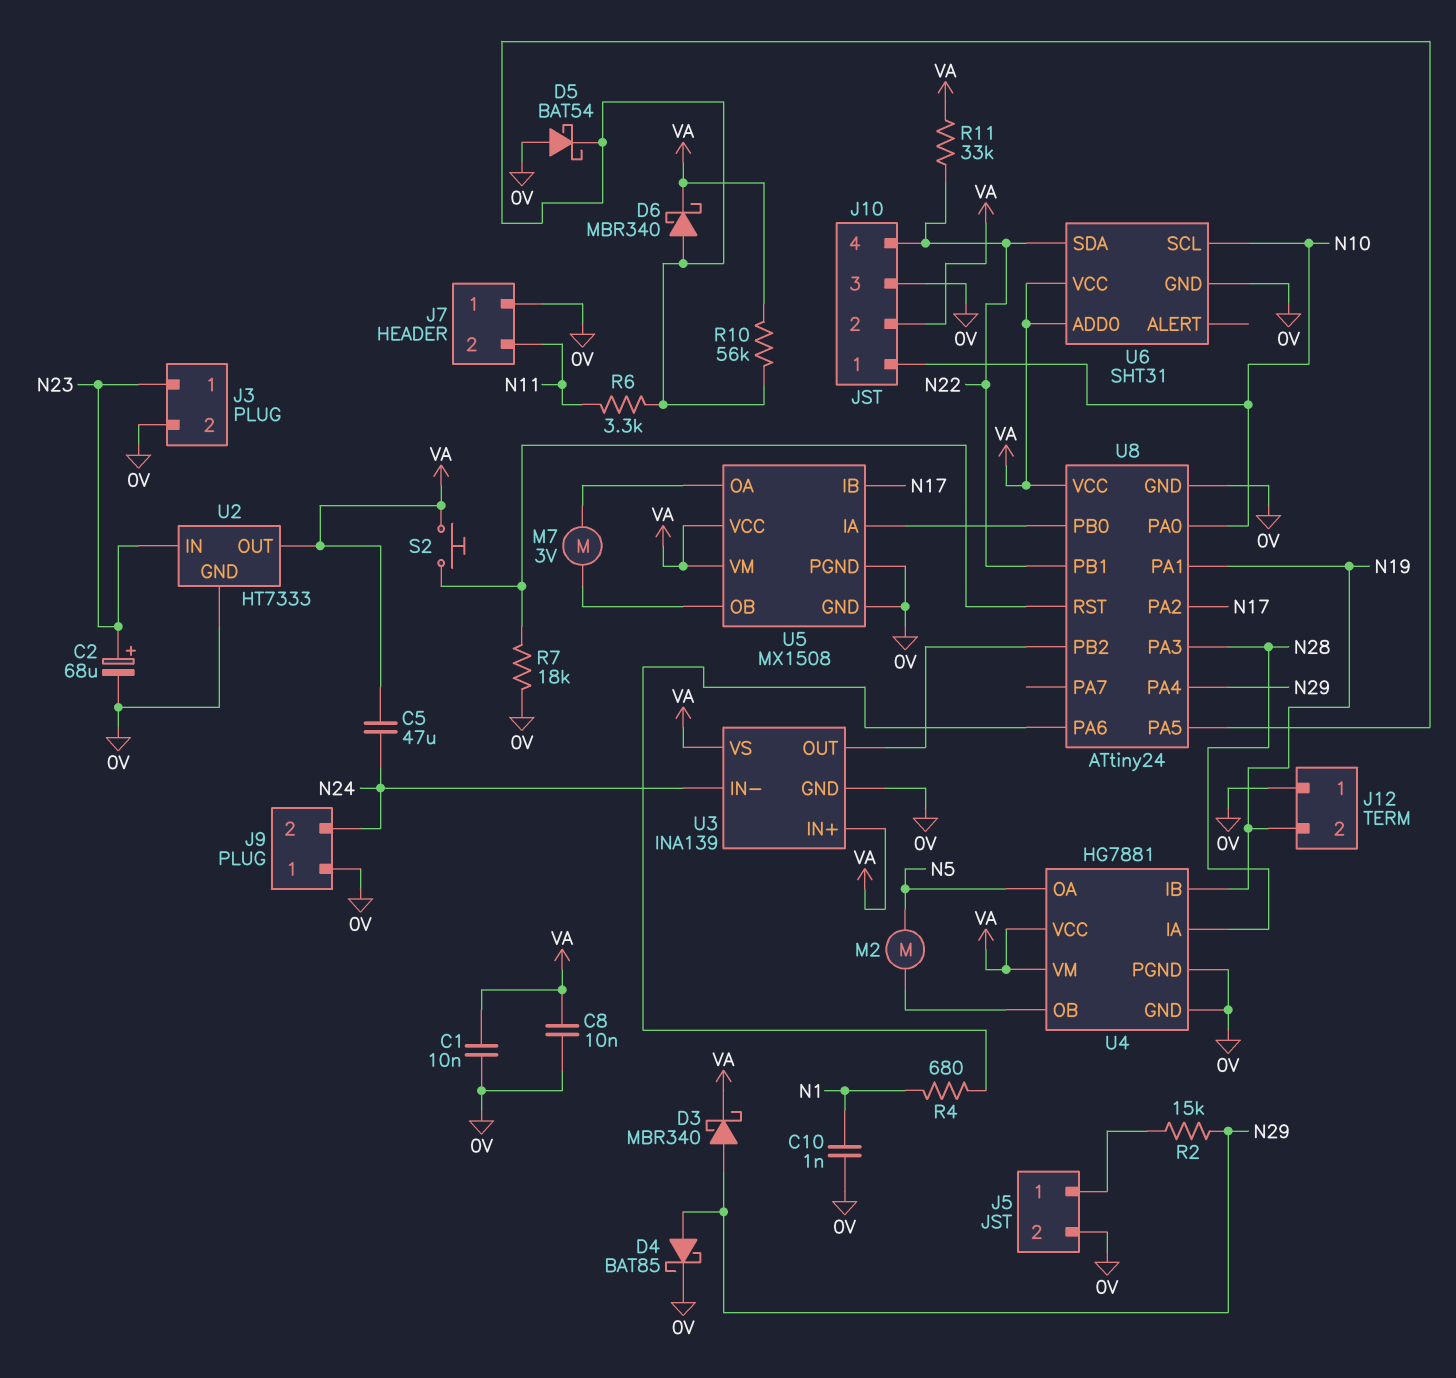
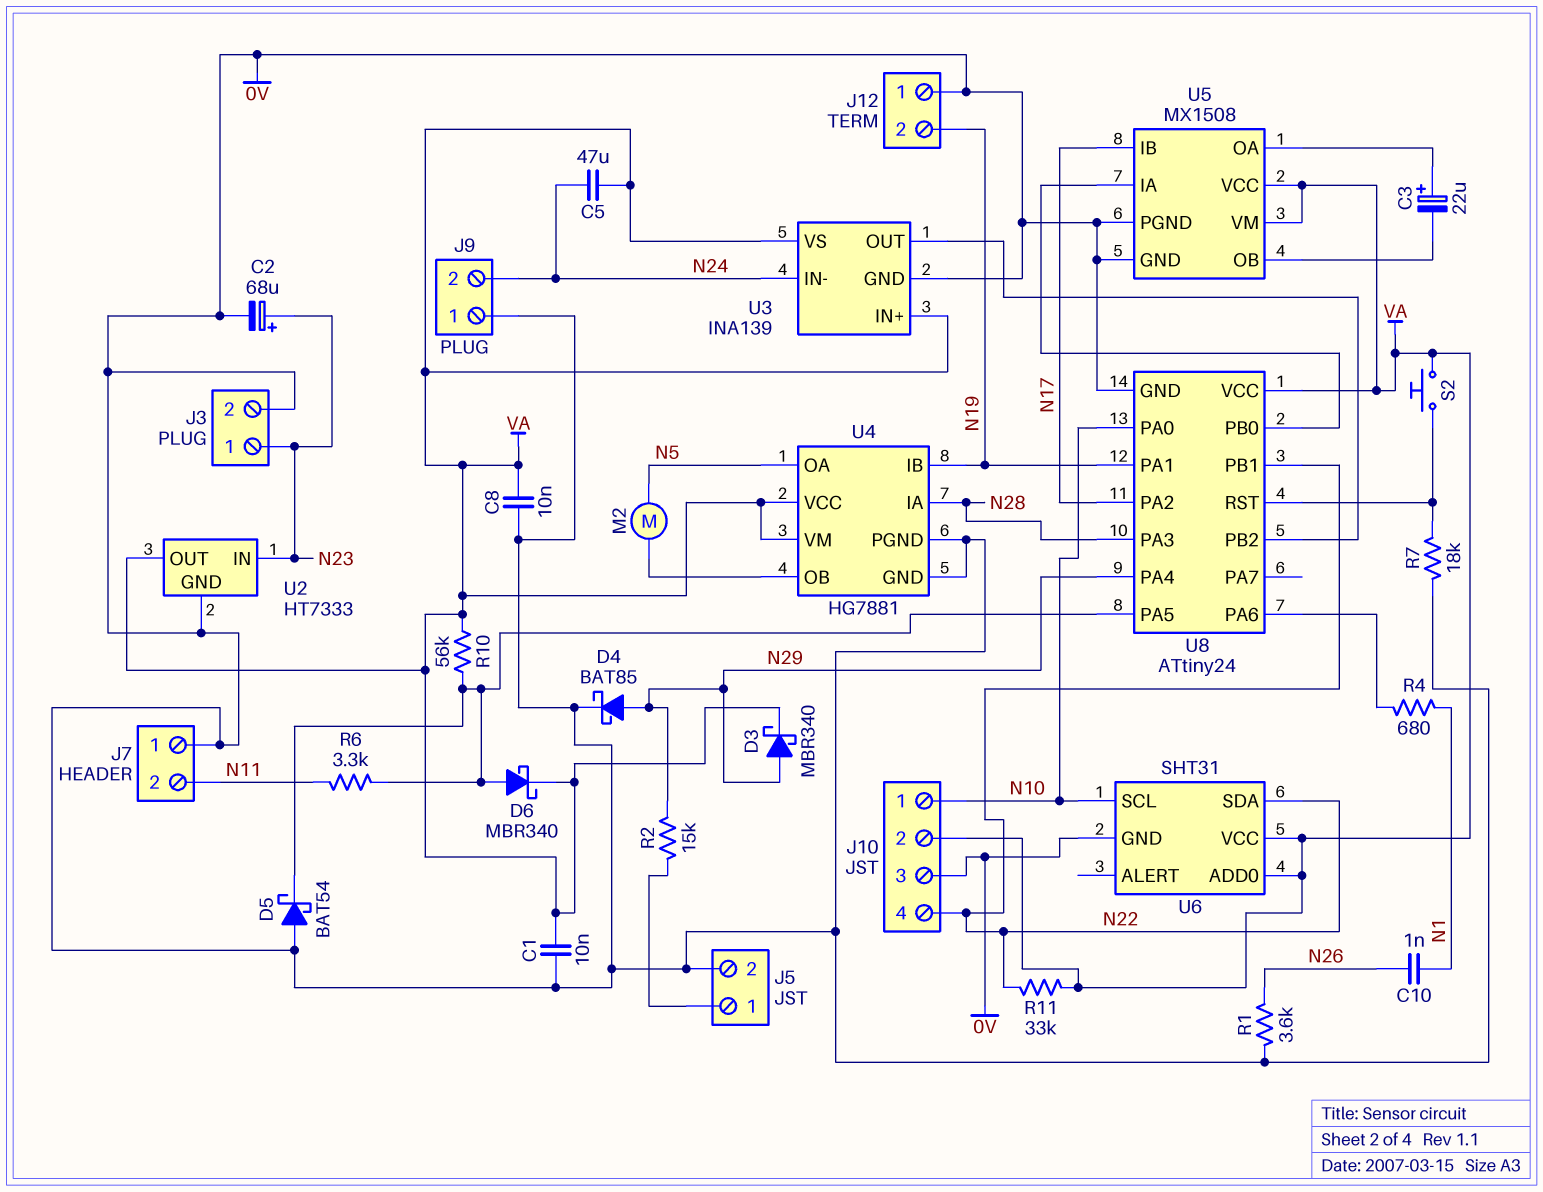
C3: none -> 22uF (plus U5/OA, minus U5/OB)
C10: 1nF (0V, N1) -> 1nF (N1, N26)
M7: motor 3V (U5/OA, U5/OB) -> none
R1: none -> 3.6k (0V, N26)

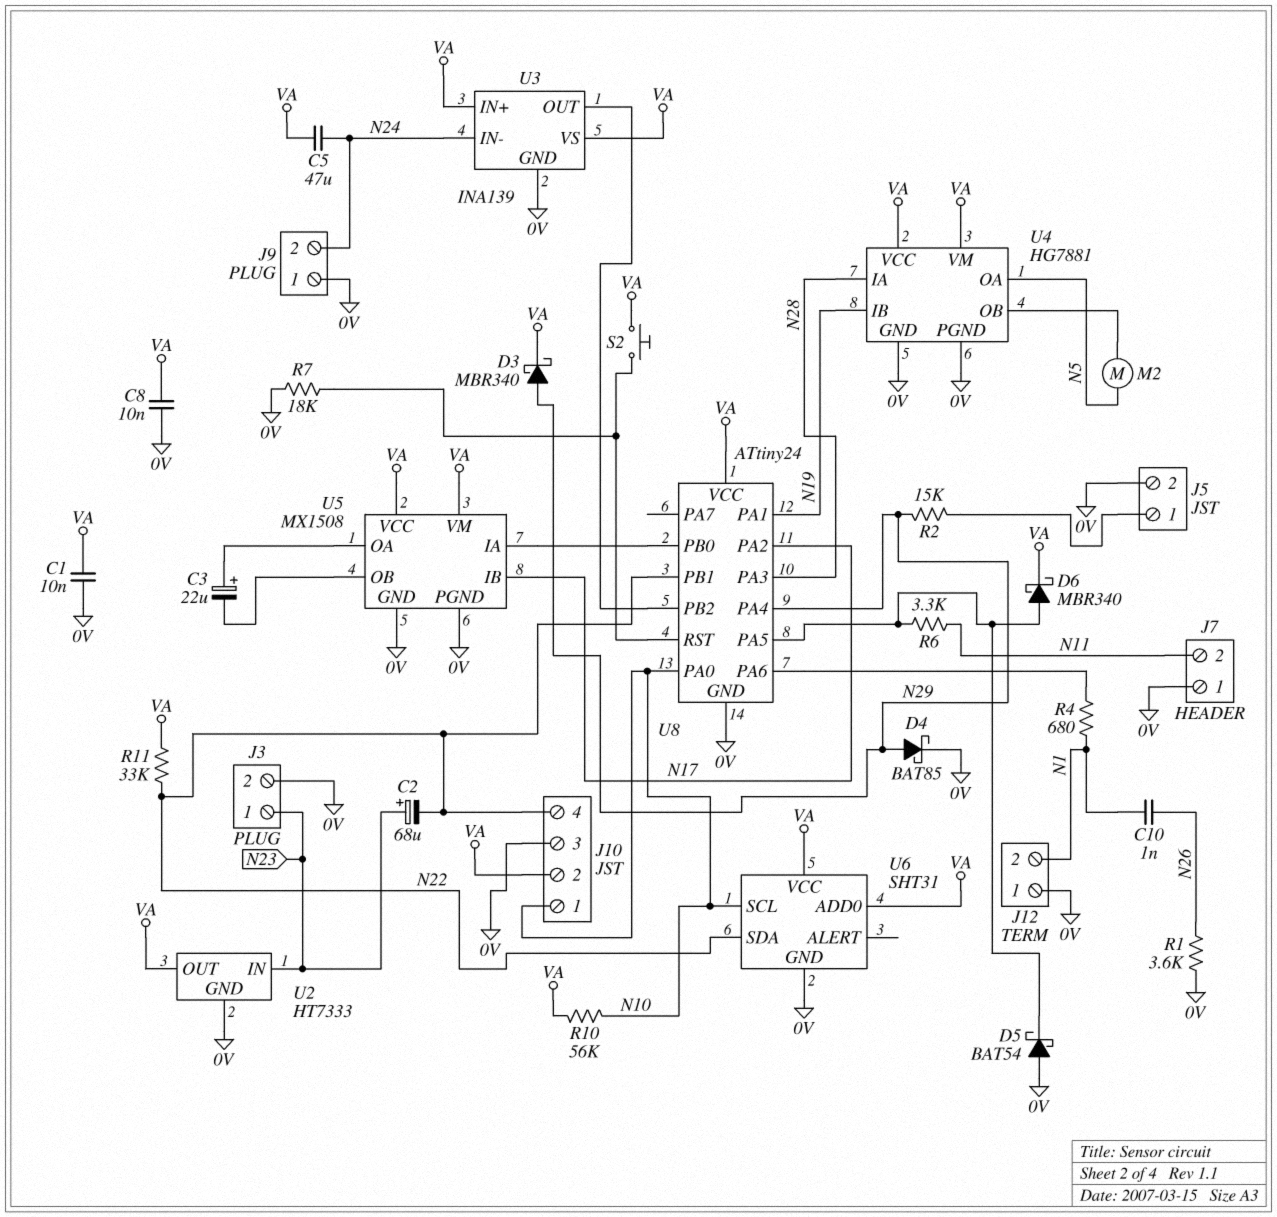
C2: 68uF (plus N23, minus 0V) -> 68uF (plus N23, minus N22)
J12 pin 2: N19 -> N1
R10: 56k (U8/PA5, VA) -> 56k (N10, VA)

